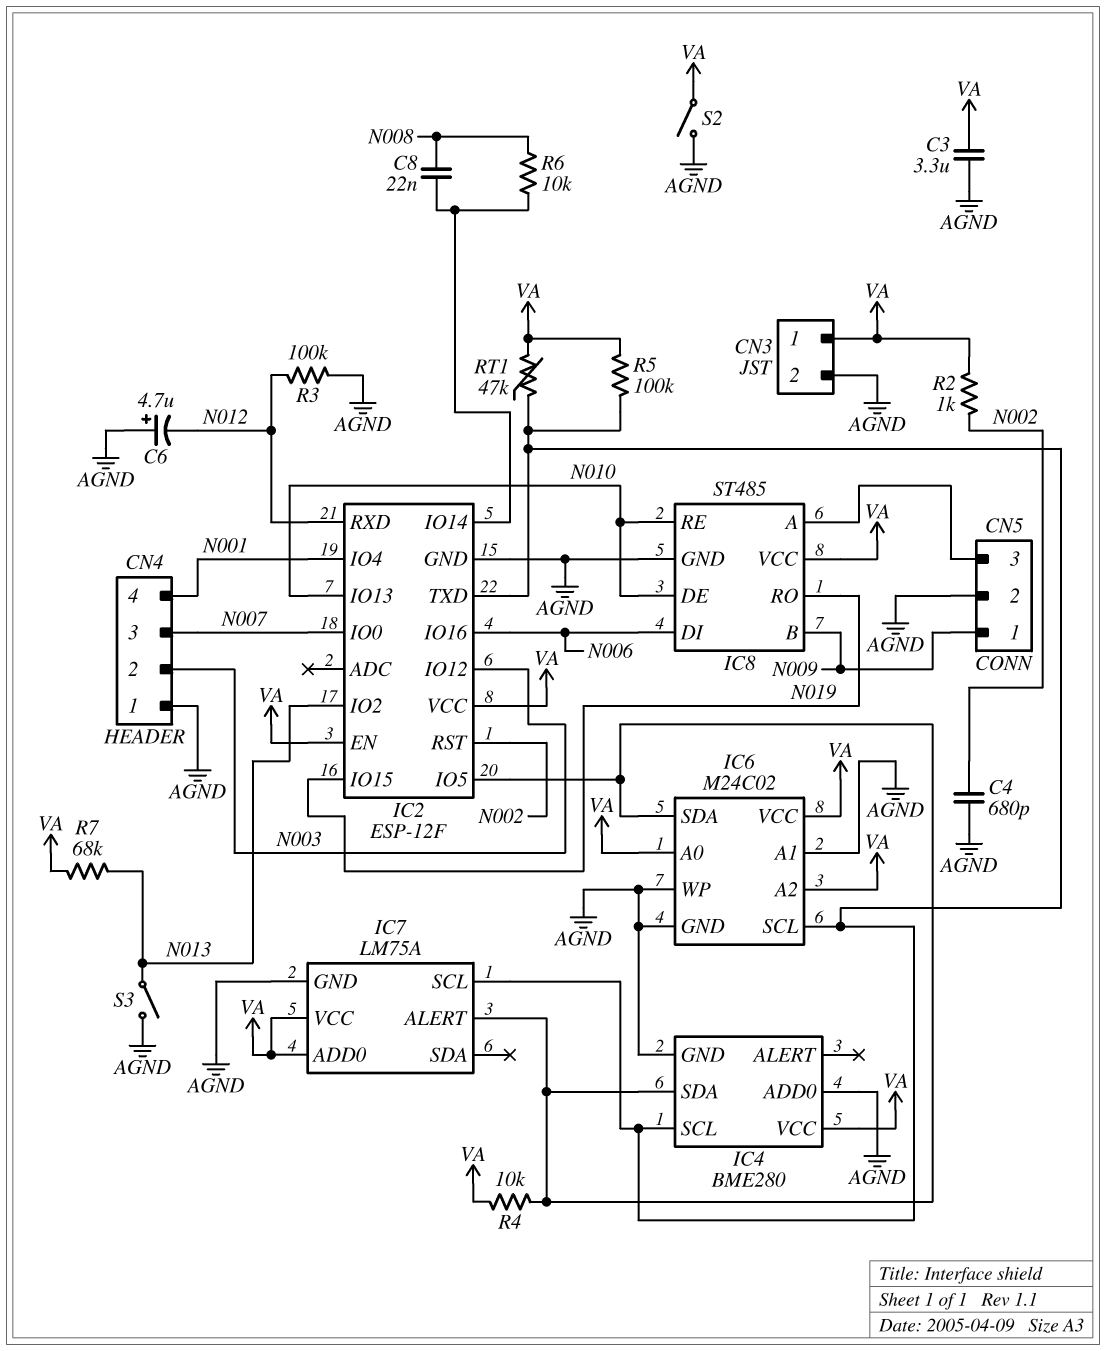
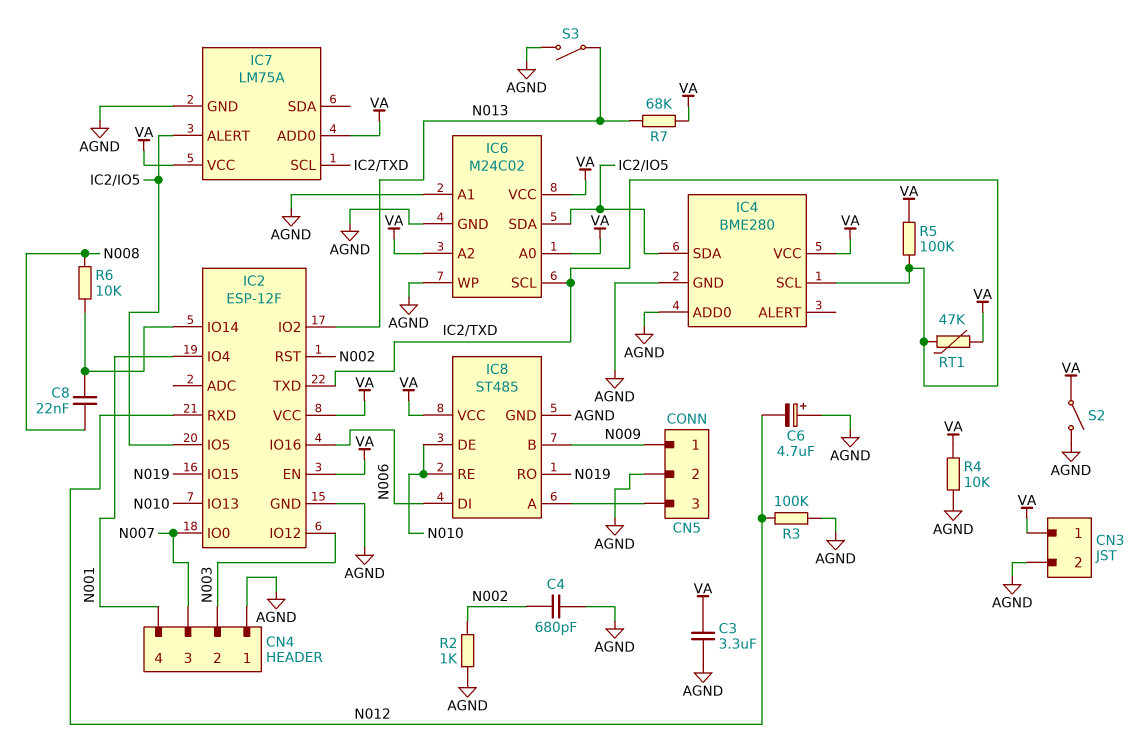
R2: 1k (N002, VA) -> 1k (AGND, N002)
R4: 10k (IC2/IO5, VA) -> 10k (AGND, VA)

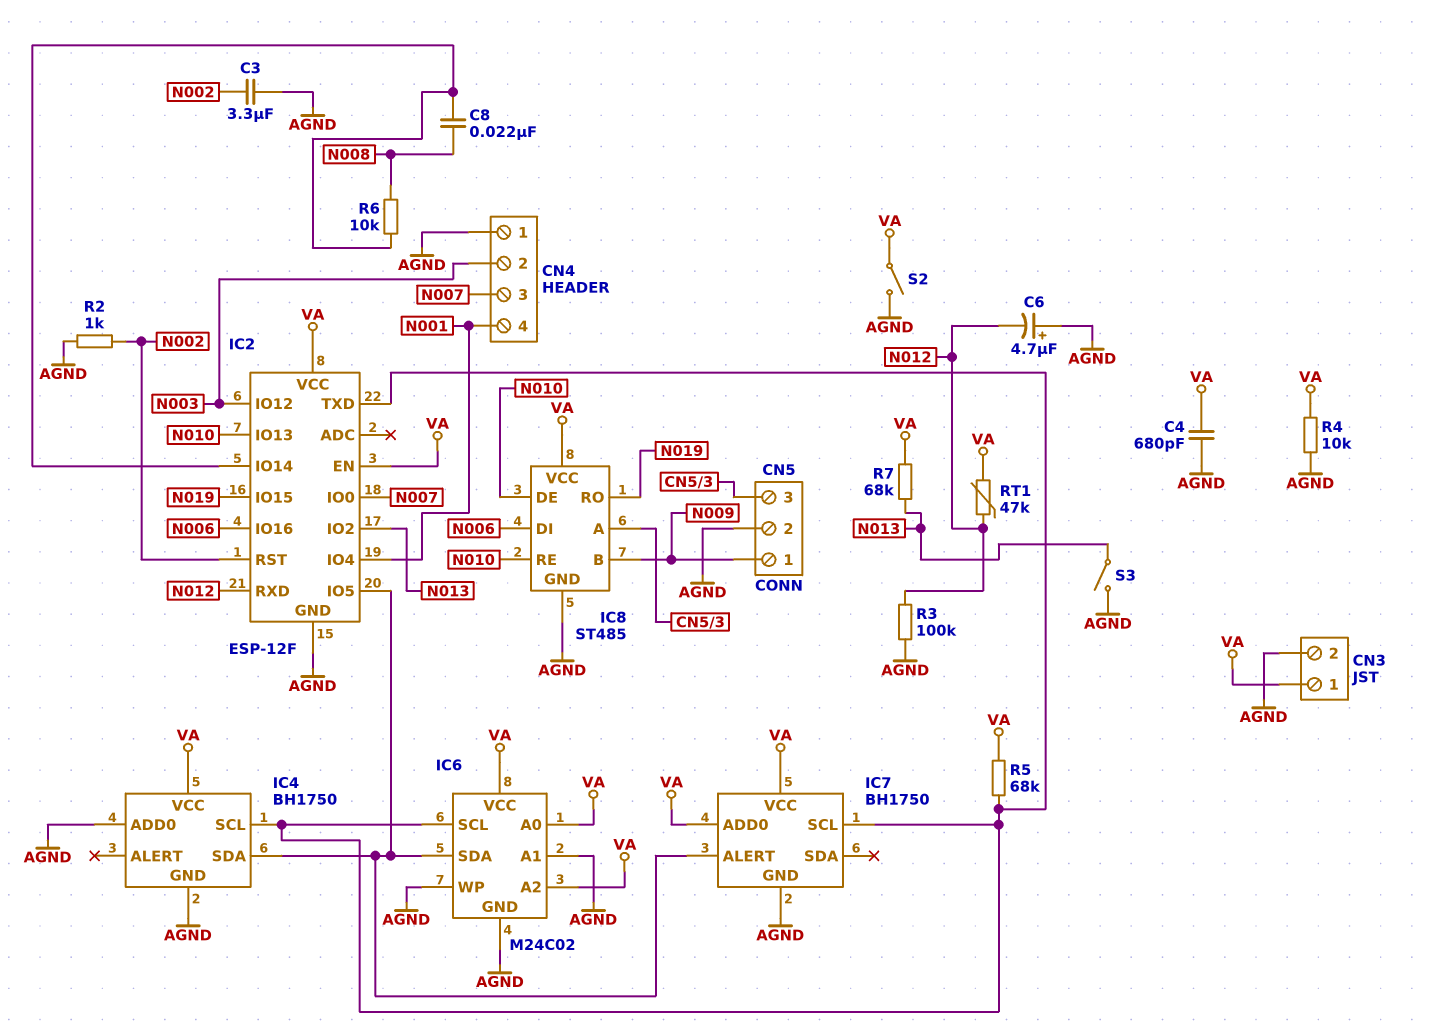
C3: 3.3uF (AGND, VA) -> 3.3uF (AGND, N002)
C4: 680pF (AGND, N002) -> 680pF (AGND, VA)
IC4: BME280 -> BH1750
IC7: LM75A -> BH1750
R5: 100k (IC2/TXD, VA) -> 68k (IC2/TXD, VA)
RT1: 47k (IC2/TXD, VA) -> 47k (N012, VA)

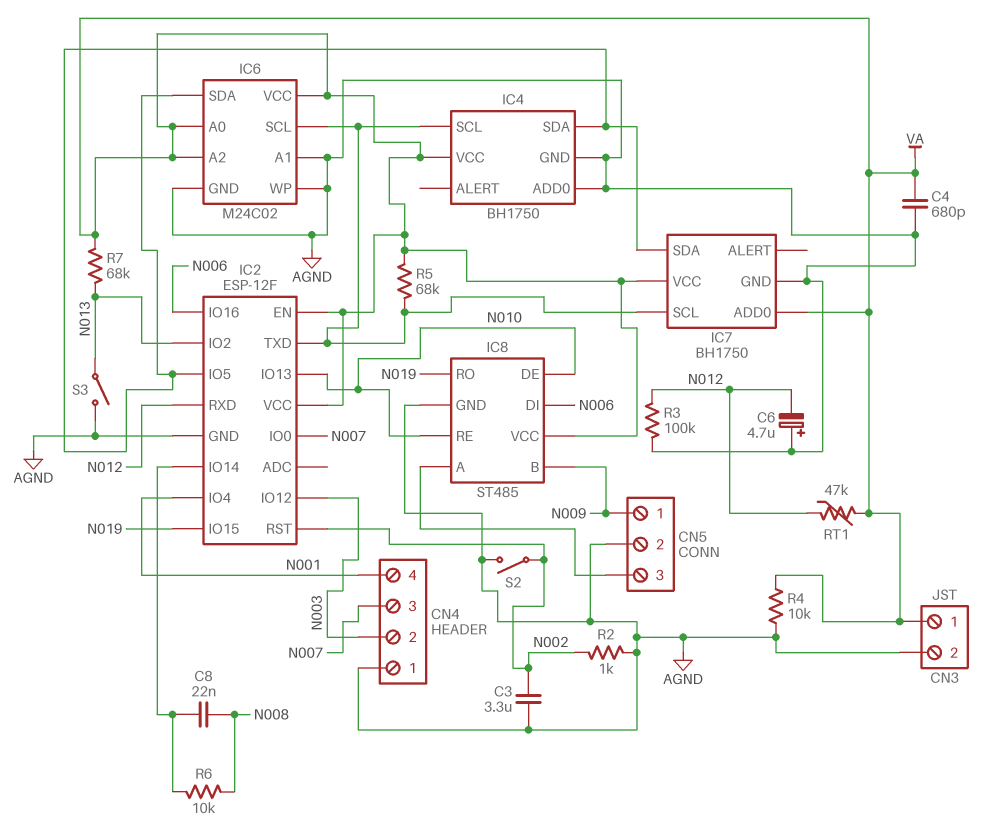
IC7 pin ALERT: IC2/IO5 -> none
IC7 pin SDA: none -> IC2/IO5
S2: switch (AGND, VA) -> switch (AGND, N002)

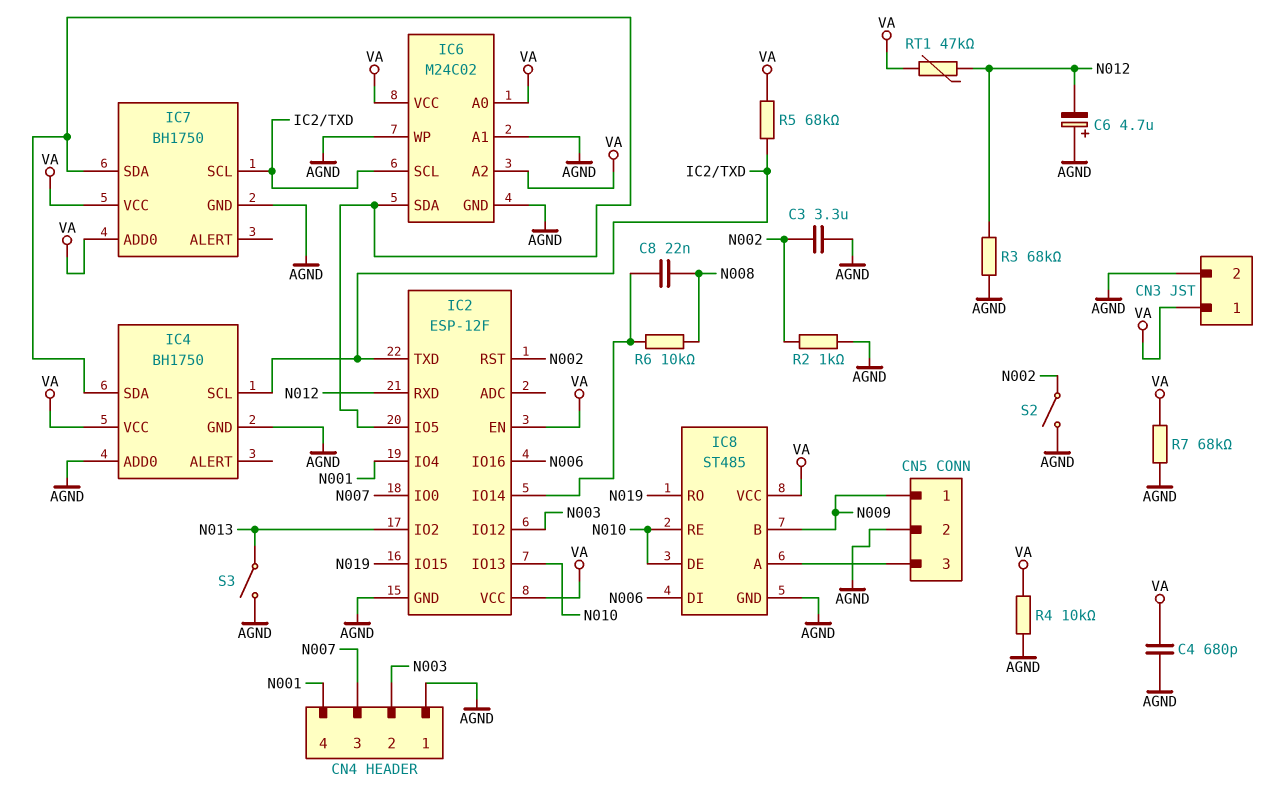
R3: 100k (AGND, N012) -> 68k (AGND, N012)
R7: 68k (N013, VA) -> 68k (AGND, VA)

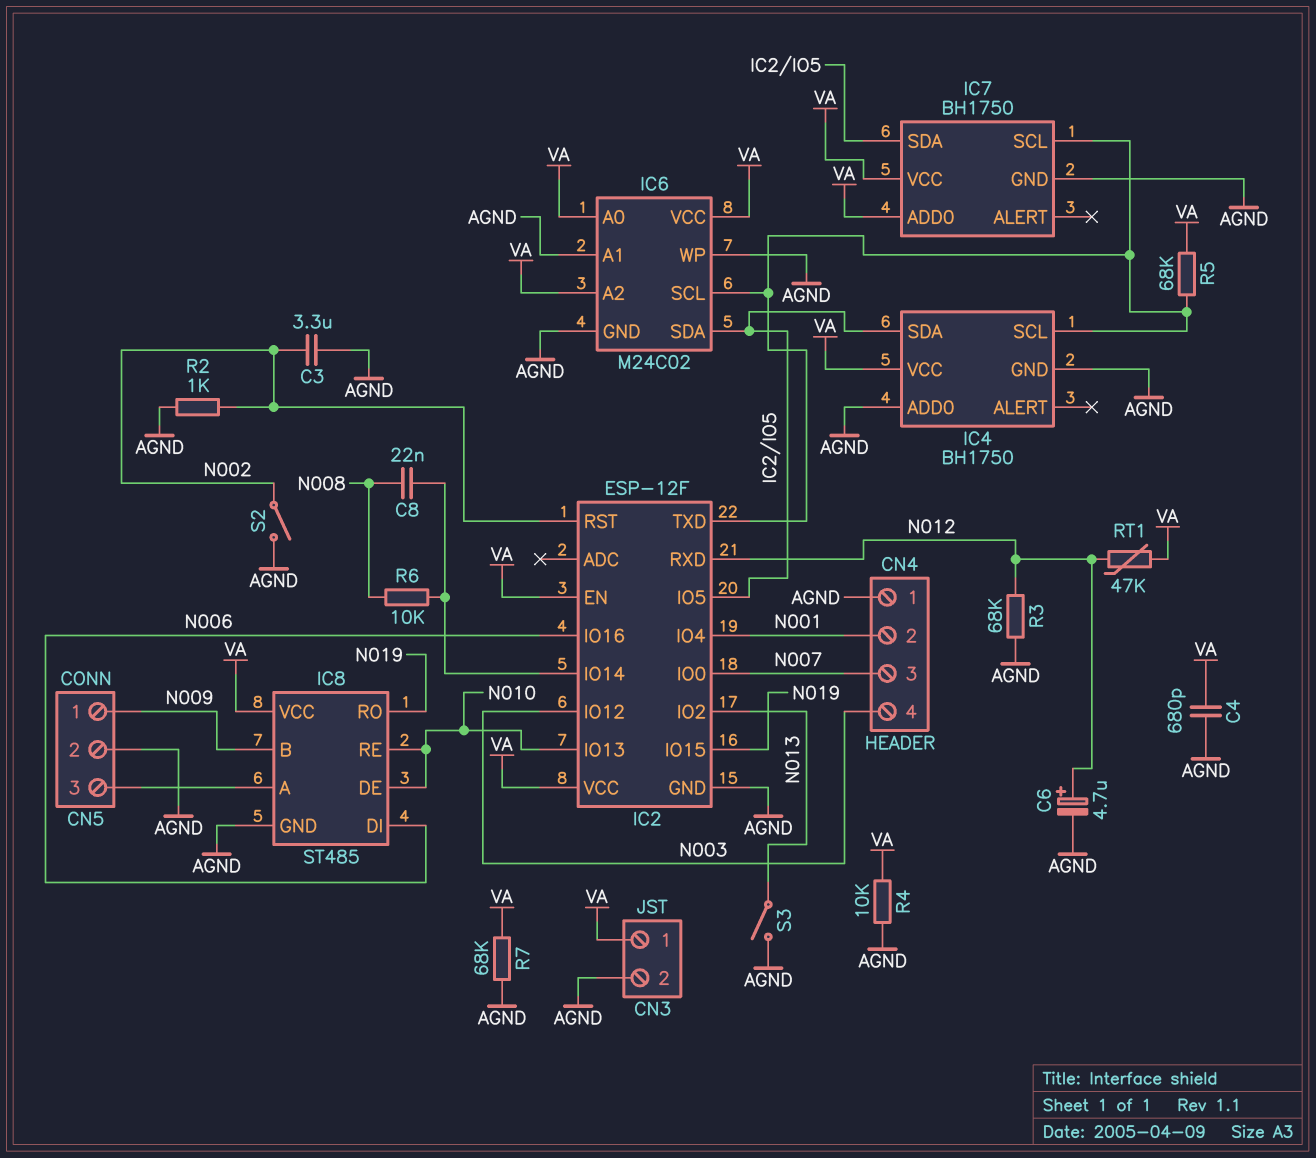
C6: 4.7uF (plus AGND, minus N012) -> 4.7uF (plus N012, minus AGND)
CN4 pin 2: N003 -> N001
CN4 pin 4: N001 -> N003

